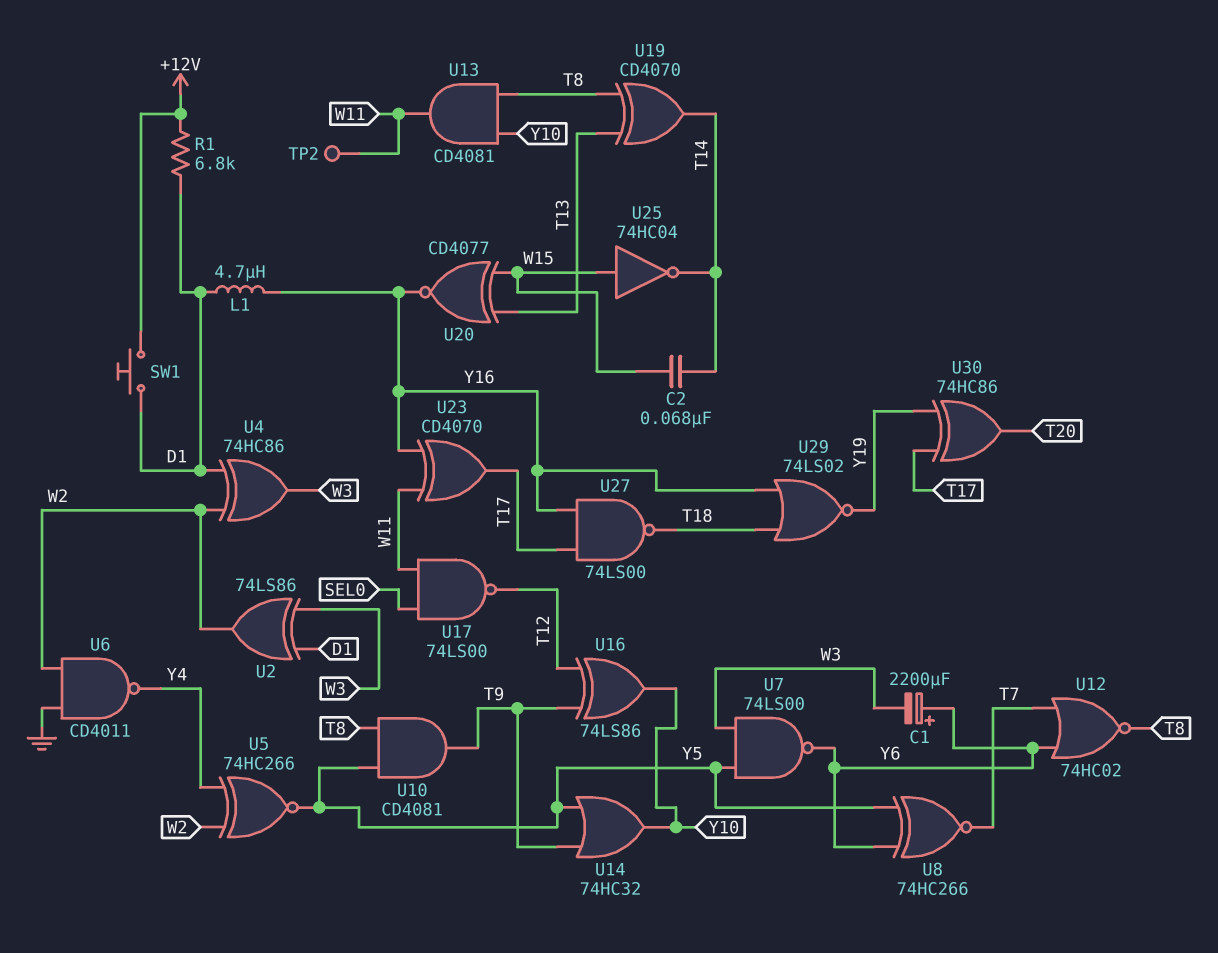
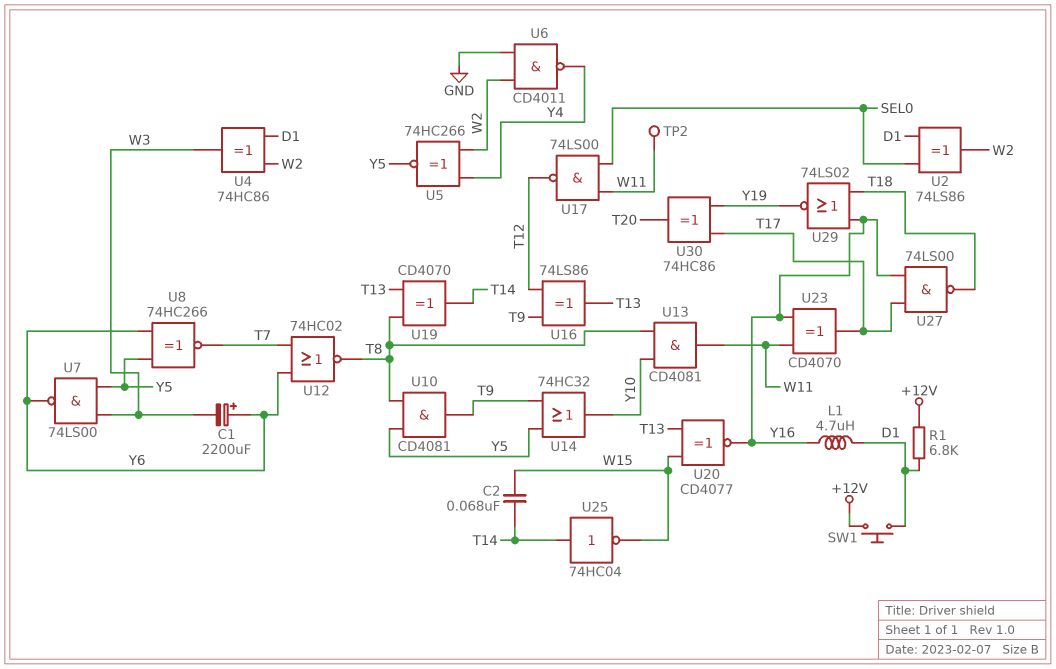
U2: XOR 74LS86 (in D1, in W3, out W2) -> XOR 74LS86 (in D1, in SEL0, out W2)
U16: XOR 74LS86 (in T9, in T12, out Y10) -> XOR 74LS86 (in T9, in T12, out T13)
U25: NOT 74HC04 (in W15, out T14) -> NOT 74HC04 (in T14, out W15)

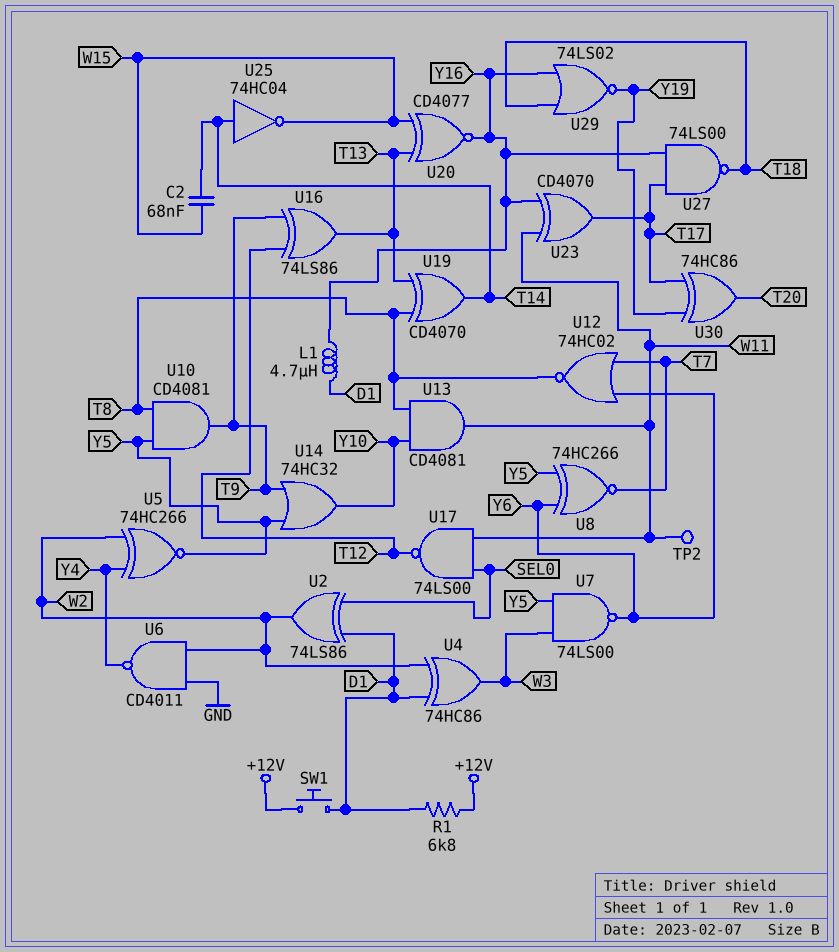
C1: 2200uF (plus Y6, minus W3) -> none

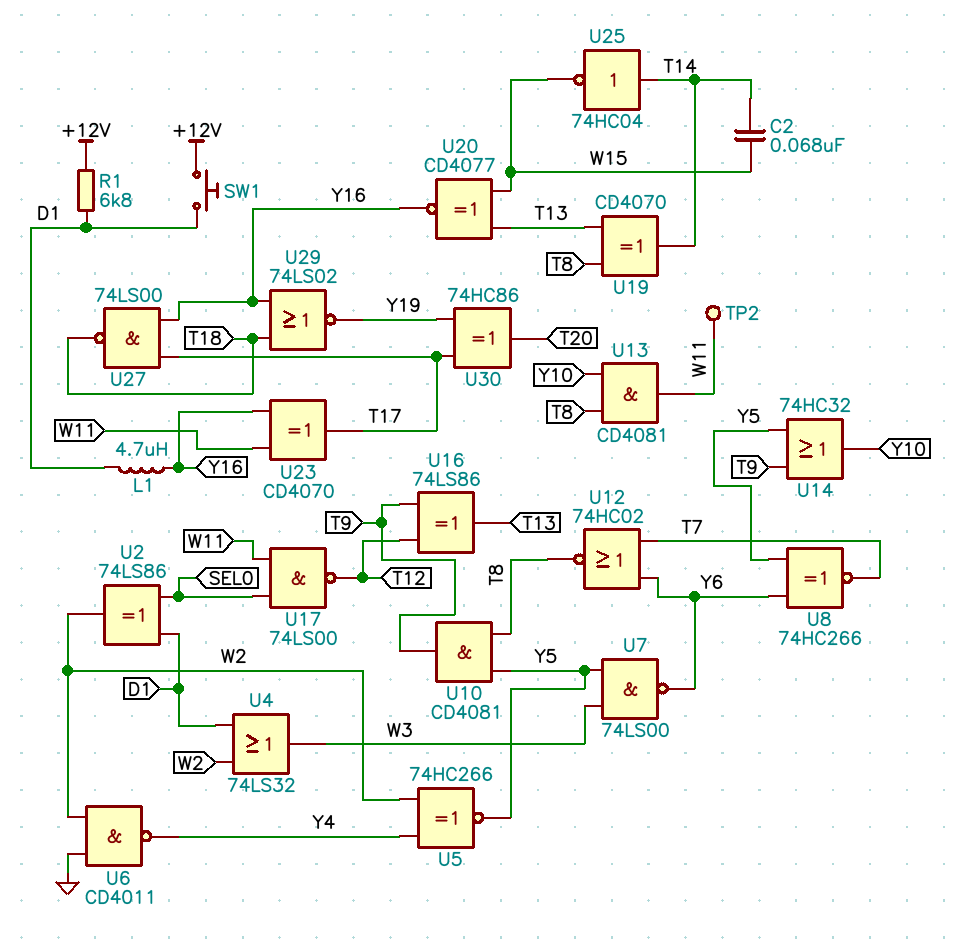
U4: XOR 74HC86 (in D1, in W2, out W3) -> OR 74LS32 (in D1, in W2, out W3)

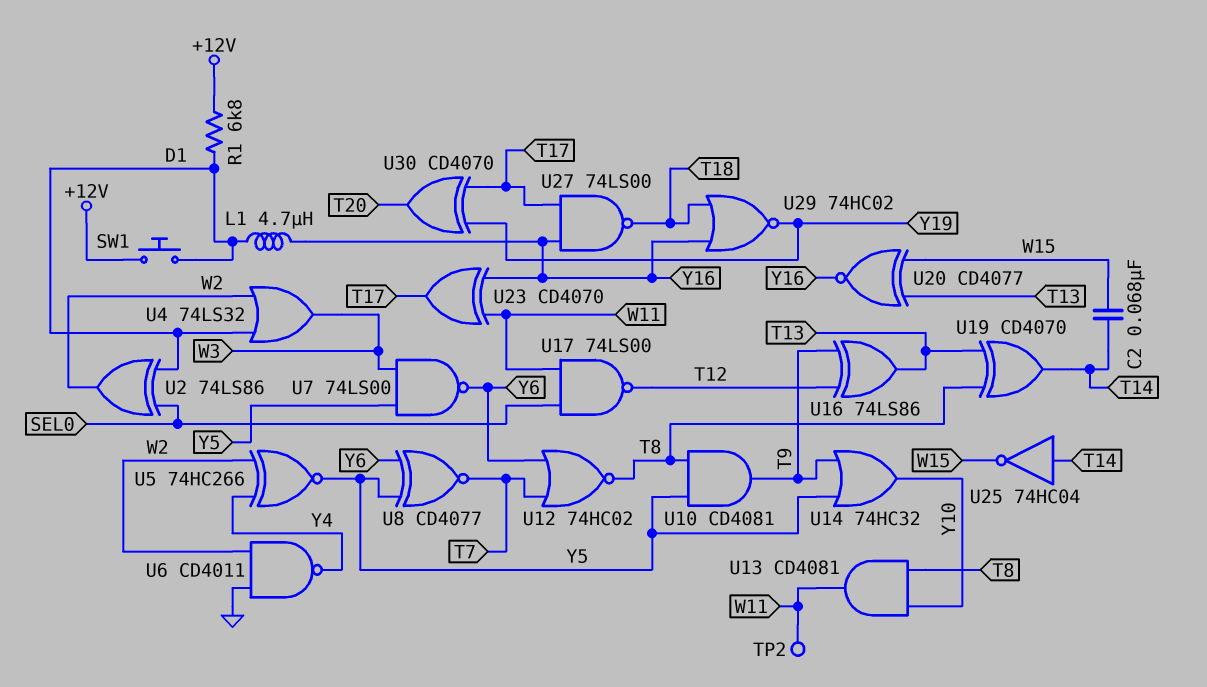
U8: XNOR 74HC266 (in Y5, in Y6, out T7) -> XNOR CD4077 (in Y5, in Y6, out T7)
U29: NOR 74LS02 (in T18, in Y16, out Y19) -> NOR 74HC02 (in T18, in Y16, out Y19)
U30: XOR 74HC86 (in T17, in Y19, out T20) -> XOR CD4070 (in T17, in Y19, out T20)

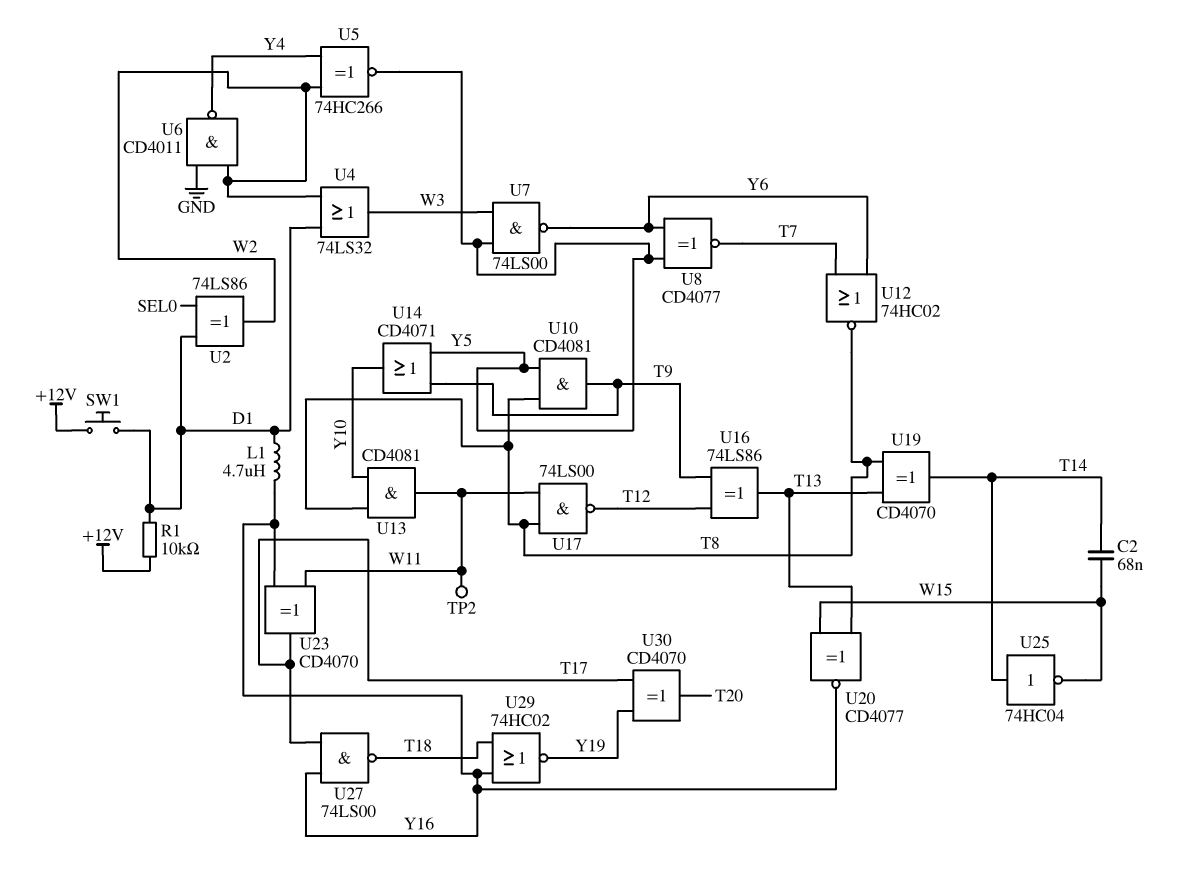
R1: 6.8k (+12V, D1) -> 10k (+12V, D1)
U14: OR 74HC32 (in T9, in Y5, out Y10) -> OR CD4071 (in T9, in Y5, out Y10)
U17: NAND 74LS00 (in SEL0, in W11, out T12) -> NAND 74LS00 (in T8, in W11, out T12)

